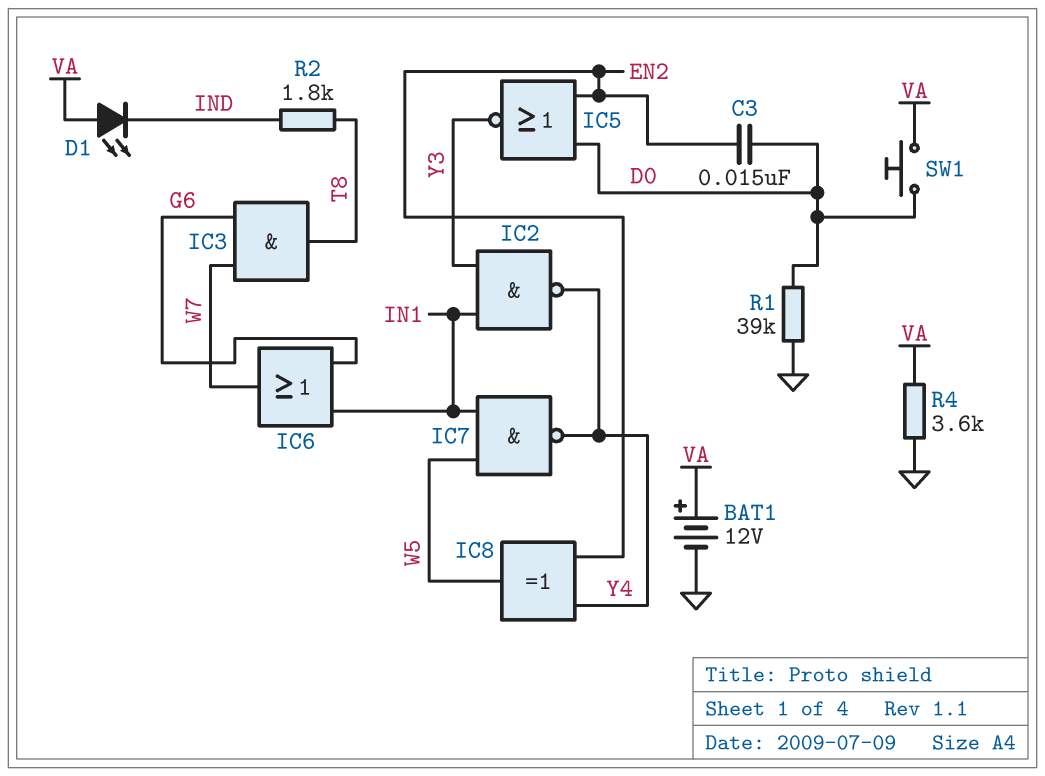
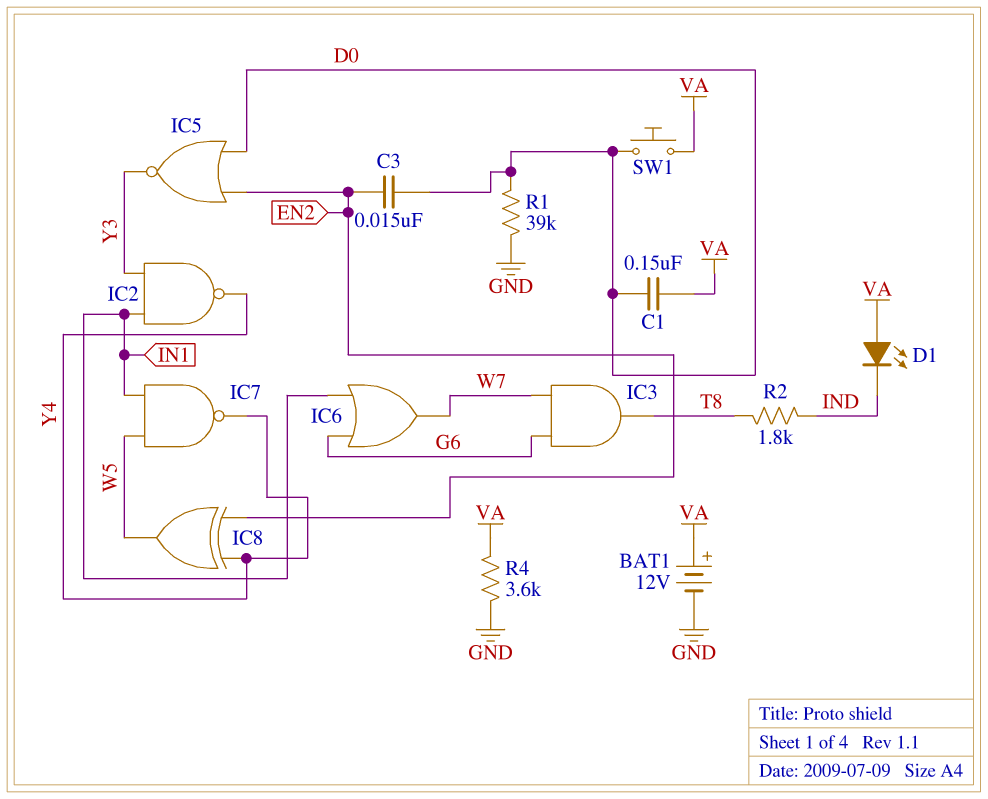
C1: none -> 150nF (D0, VA)

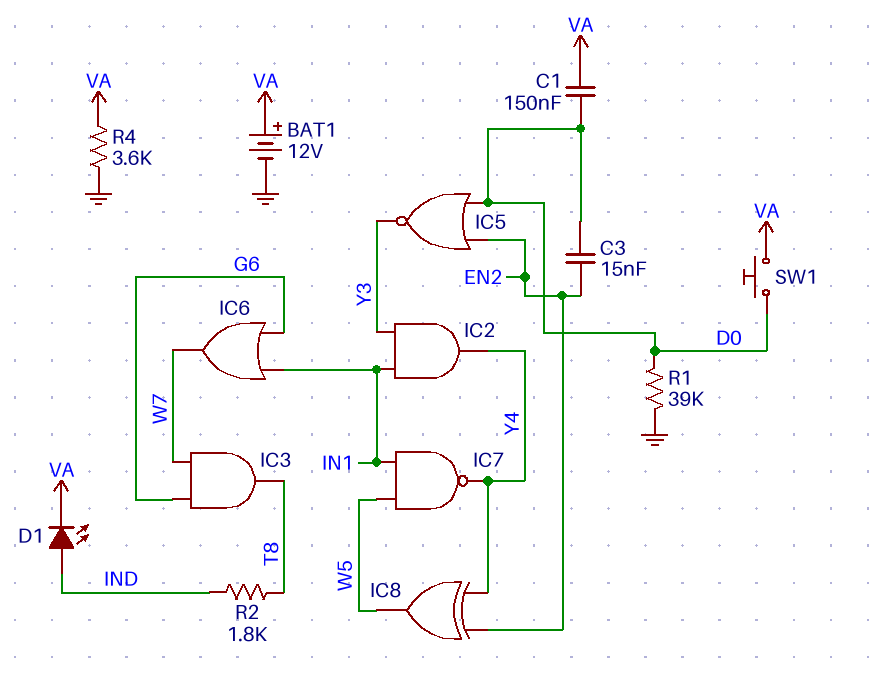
D1: LED (A VA, K IND) -> LED (A IND, K VA)
IC2: NAND (in IN1, in Y3, out Y4) -> AND (in IN1, in Y3, out Y4)

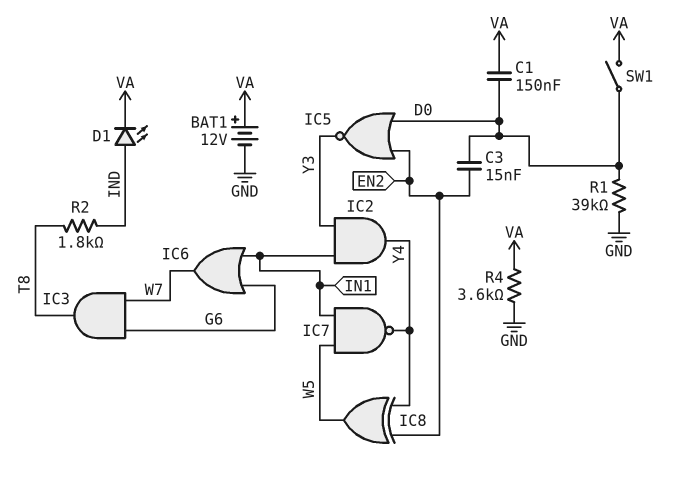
SW1: button (D0, VA) -> switch (D0, VA)

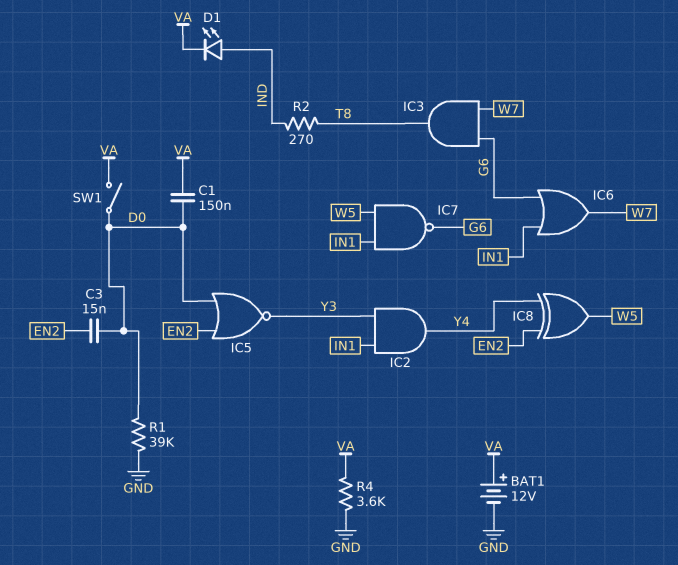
IC7: NAND (in IN1, in W5, out Y4) -> NAND (in IN1, in W5, out G6)
R2: 1.8k (IND, T8) -> 270 (IND, T8)

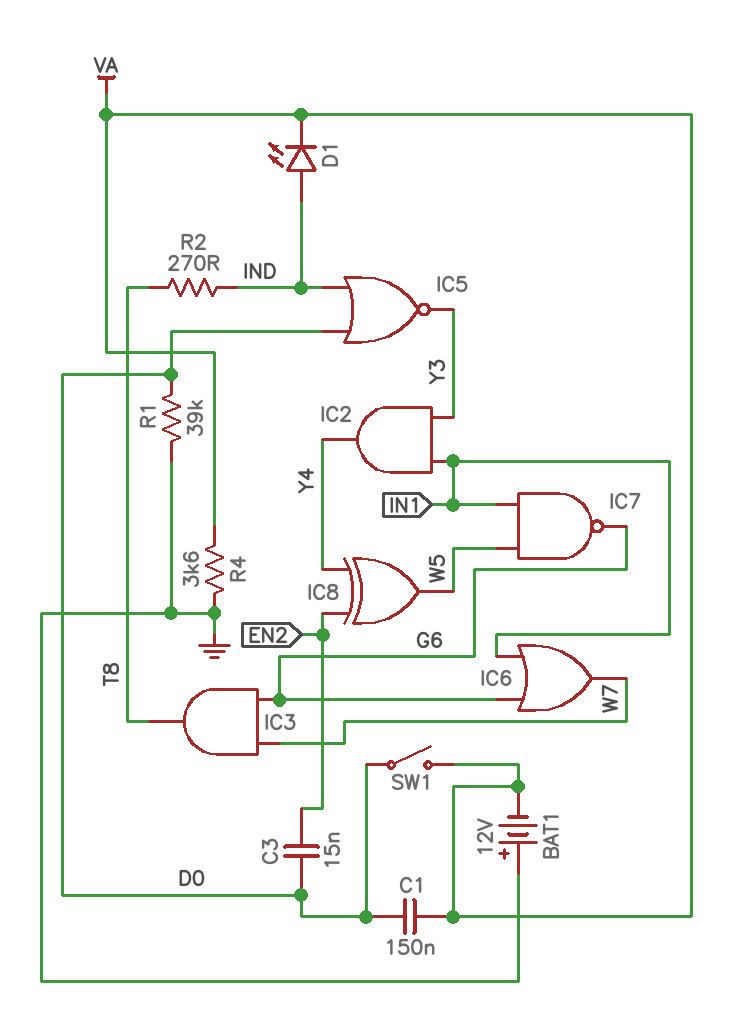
BAT1: 12V (plus VA, minus GND) -> 12V (plus GND, minus VA)
IC5: NOR (in D0, in EN2, out Y3) -> NOR (in D0, in IND, out Y3)

